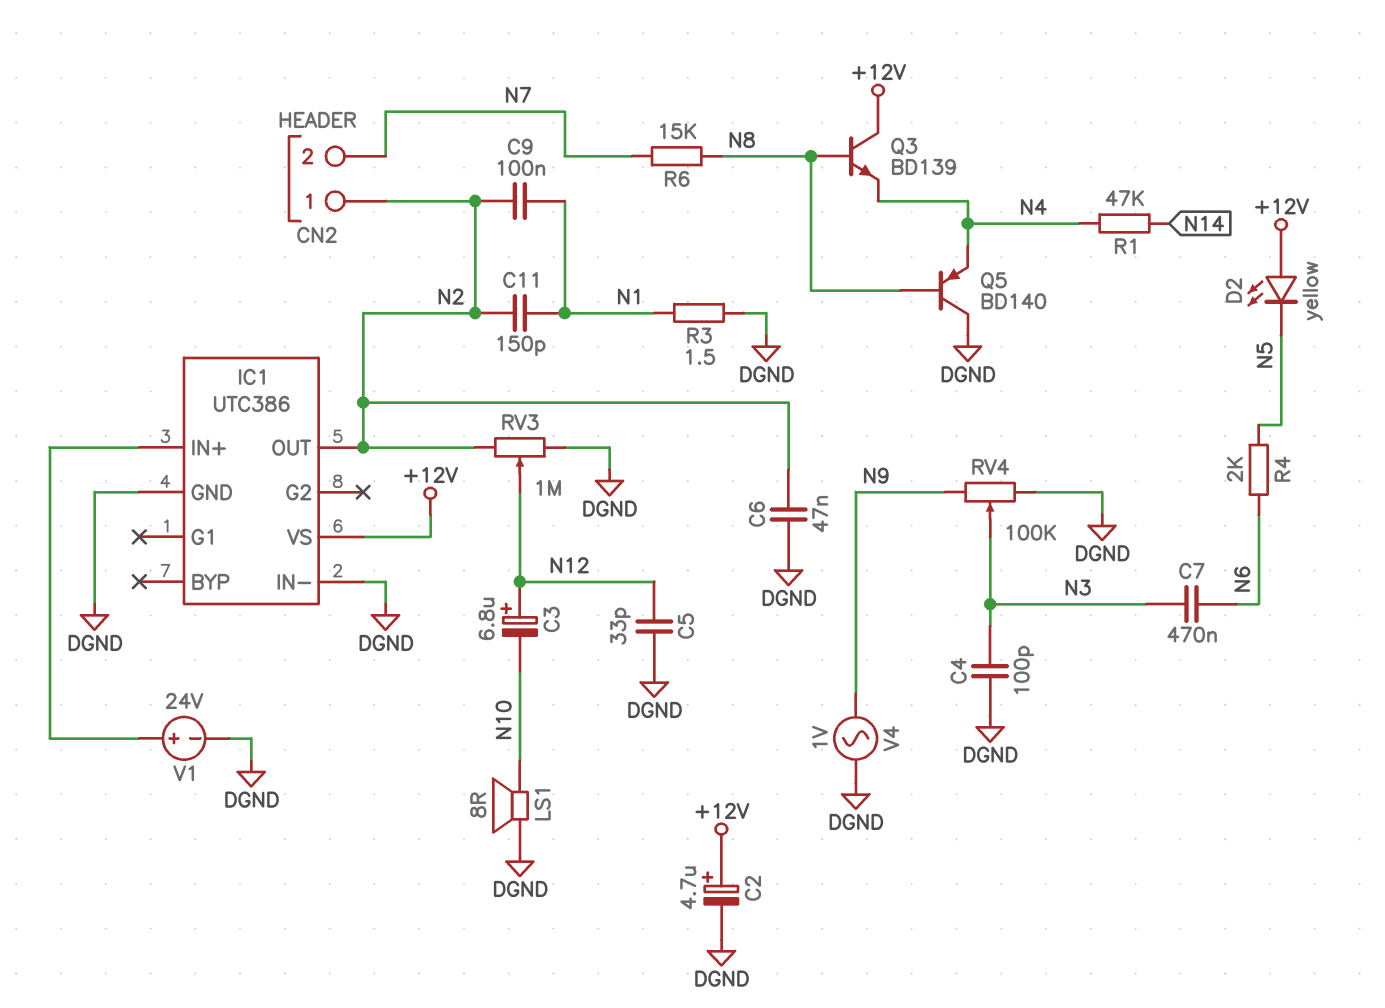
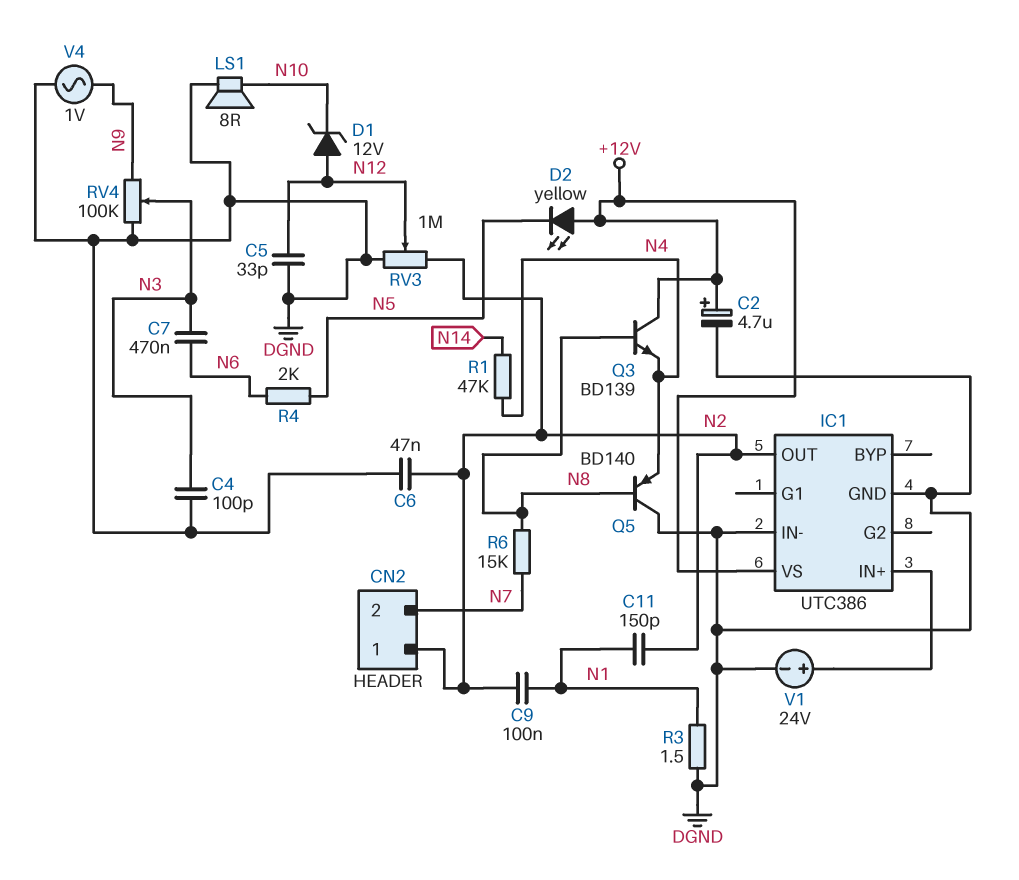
C3: 6.8uF (plus N12, minus N10) -> none
D1: none -> zener 12V (A N12, K N10)

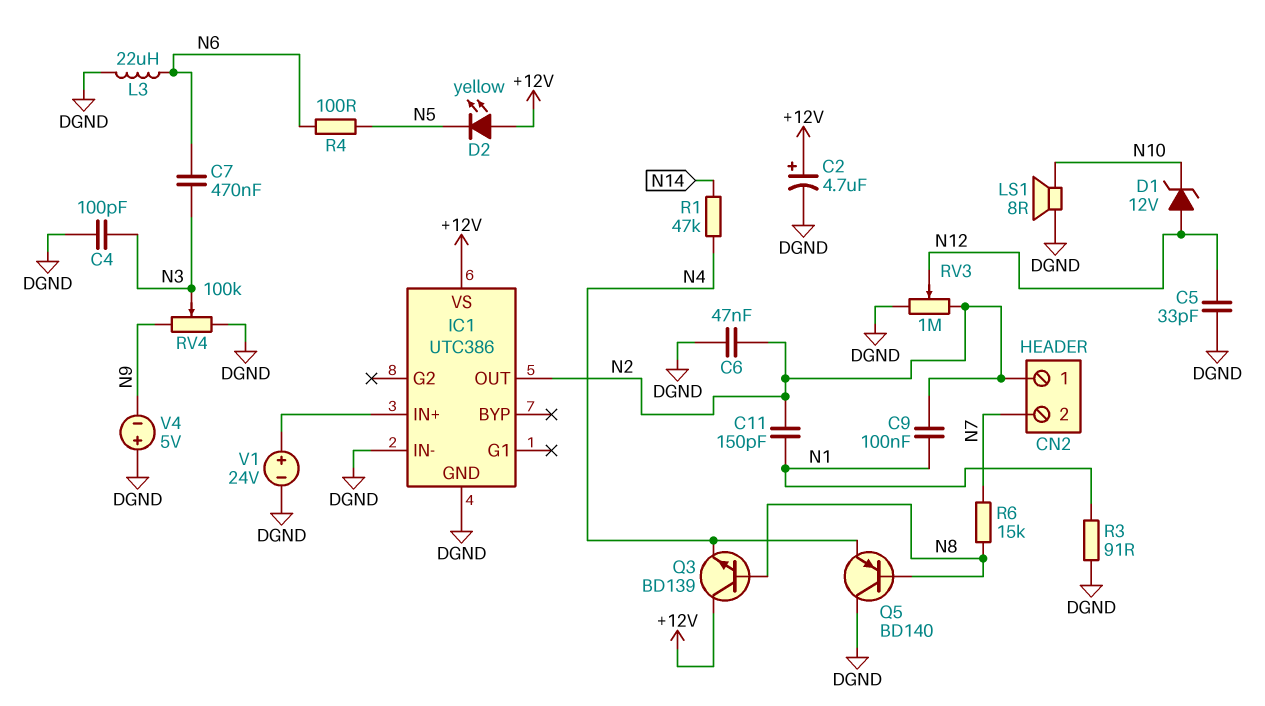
L3: none -> 22uH (DGND, N6)
R3: 1.5 (DGND, N1) -> 91 (DGND, N1)
R4: 2k (N5, N6) -> 100 (N5, N6)
V4: AC 1V (DGND, N9) -> 5V (plus DGND, minus N9)

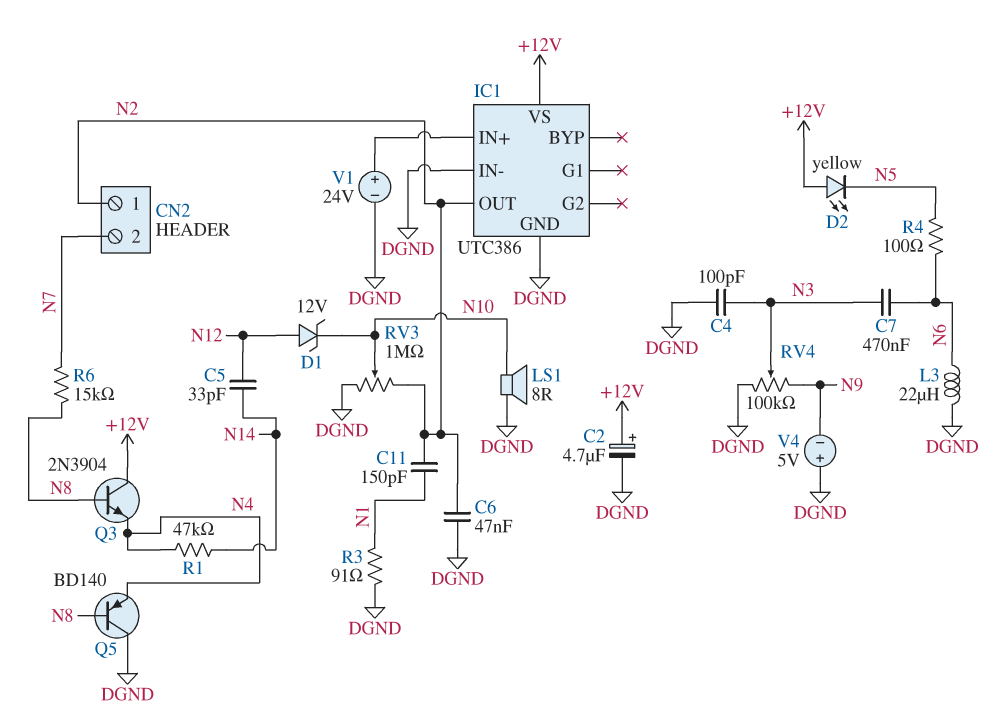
C5: 33pF (DGND, N12) -> 33pF (N12, N14)
C9: 100nF (N1, N2) -> none
Q3: NPN BD139 (B N8, C +12V, E N4) -> NPN 2N3904 (B N8, C +12V, E N4)
RV3: 1M (DGND, N2, wiper N12) -> 1M (DGND, N2, wiper N10)

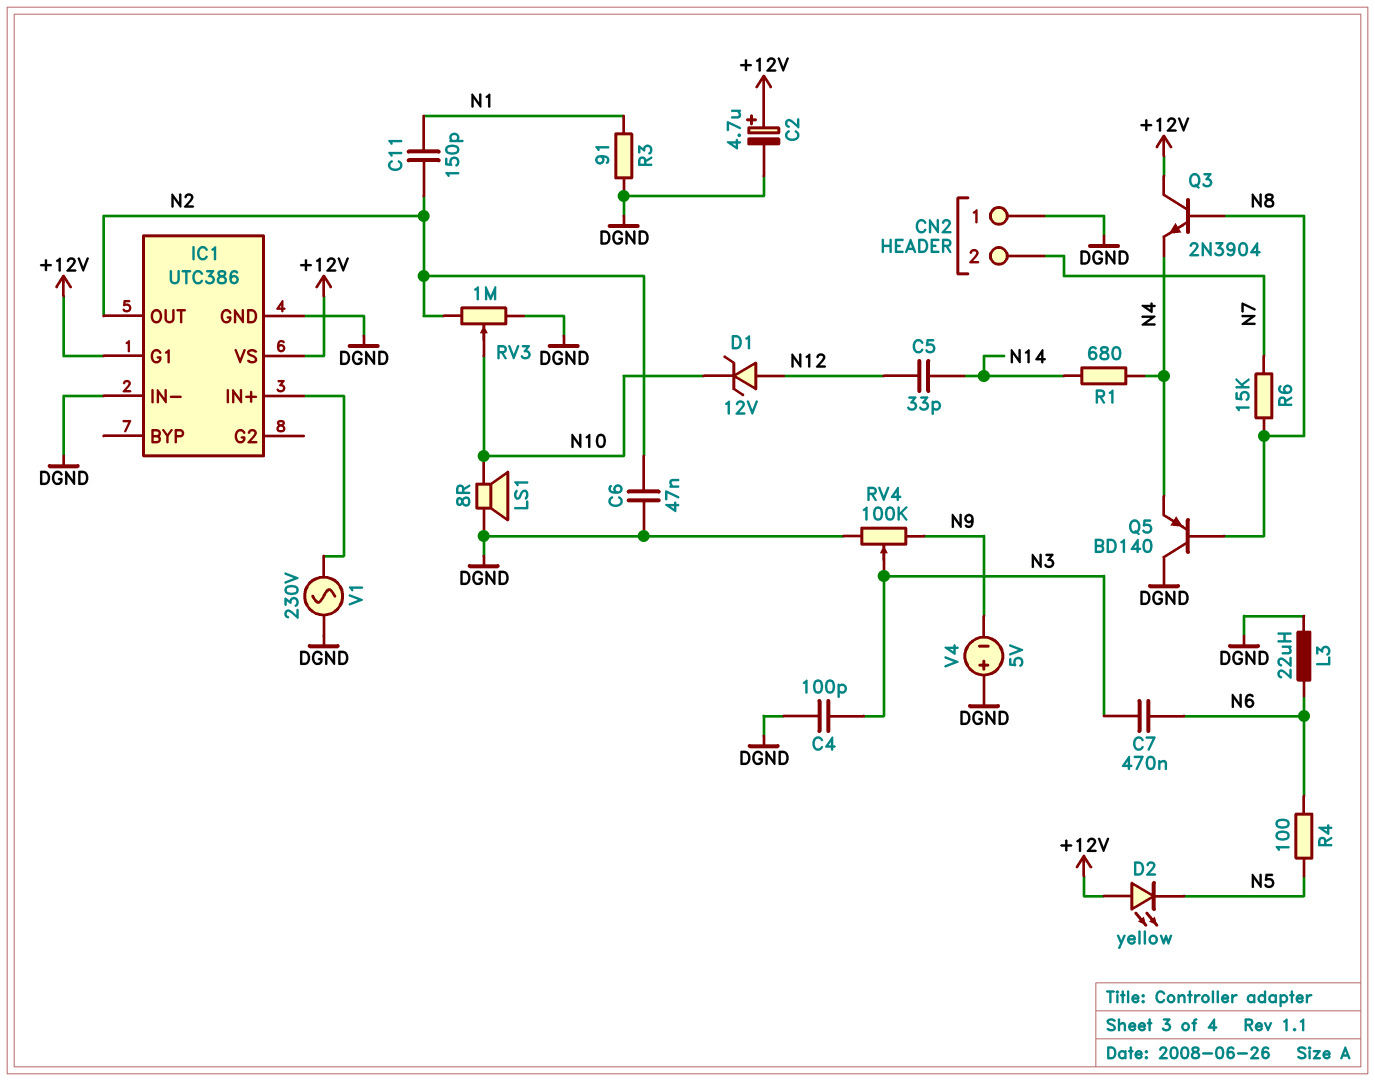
CN2 pin 1: N2 -> DGND
IC1 pin G1: none -> +12V
R1: 47k (N4, N14) -> 680 (N4, N14)
V1: 24V (plus IC1/IN+, minus DGND) -> AC 230V (DGND, IC1/IN+)

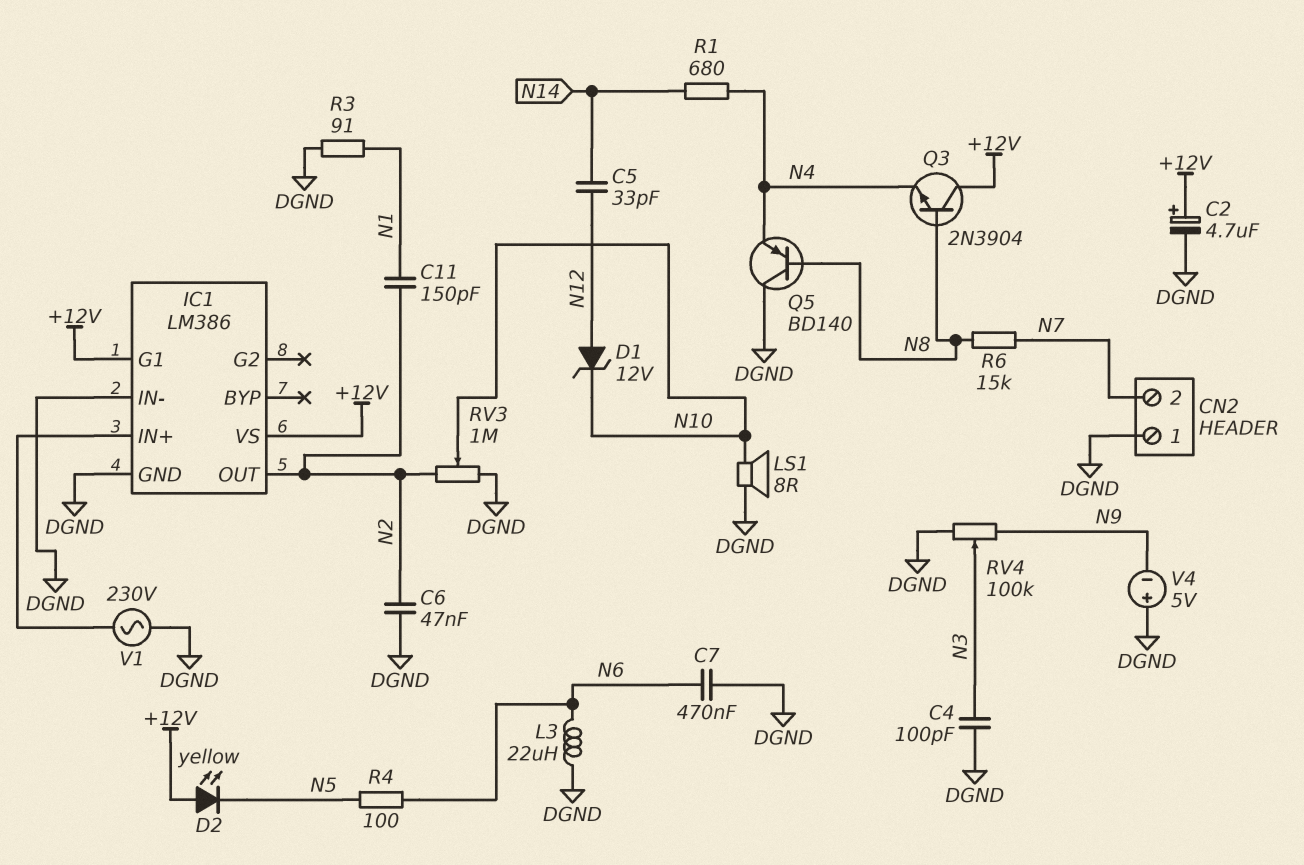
C7: 470nF (N3, N6) -> 470nF (DGND, N6)
IC1: UTC386 -> LM386

